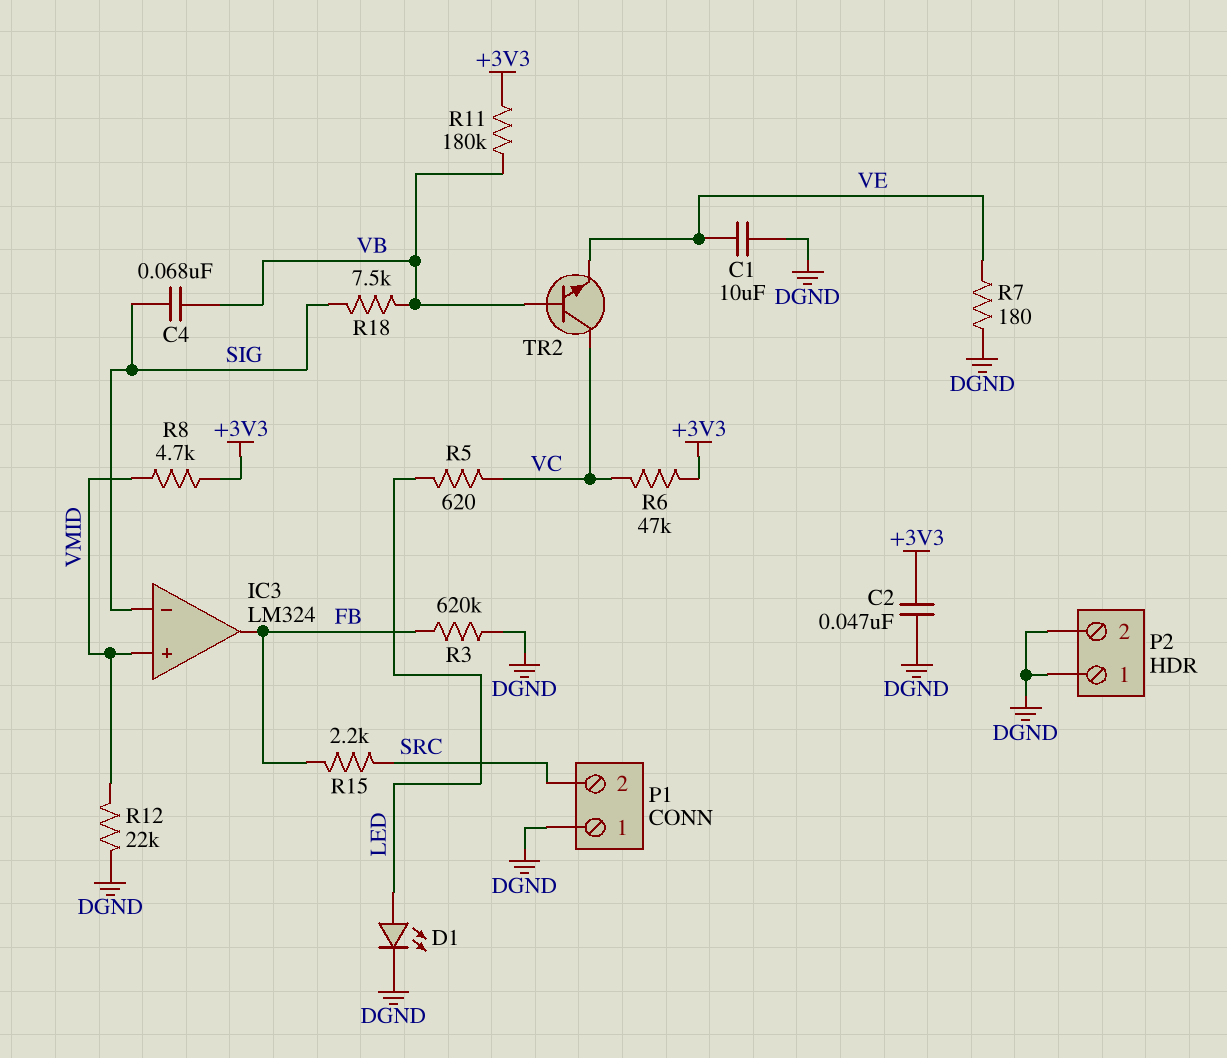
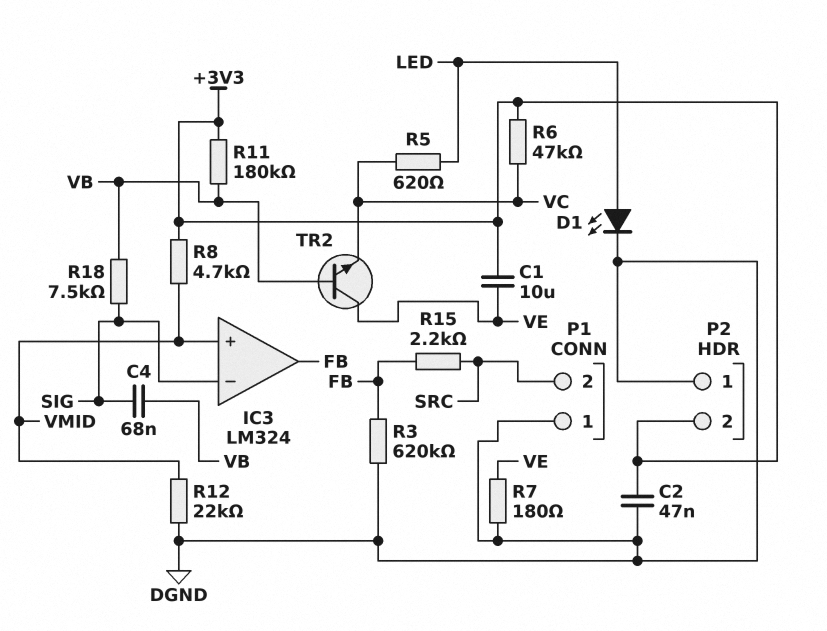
C1: 10uF (DGND, VE) -> 10uF (+3V3, VE)
P2 pin 2: DGND -> +3V3
TR2: NPN (B VB, C VC, E VE) -> NPN (B VB, C VE, E VC)

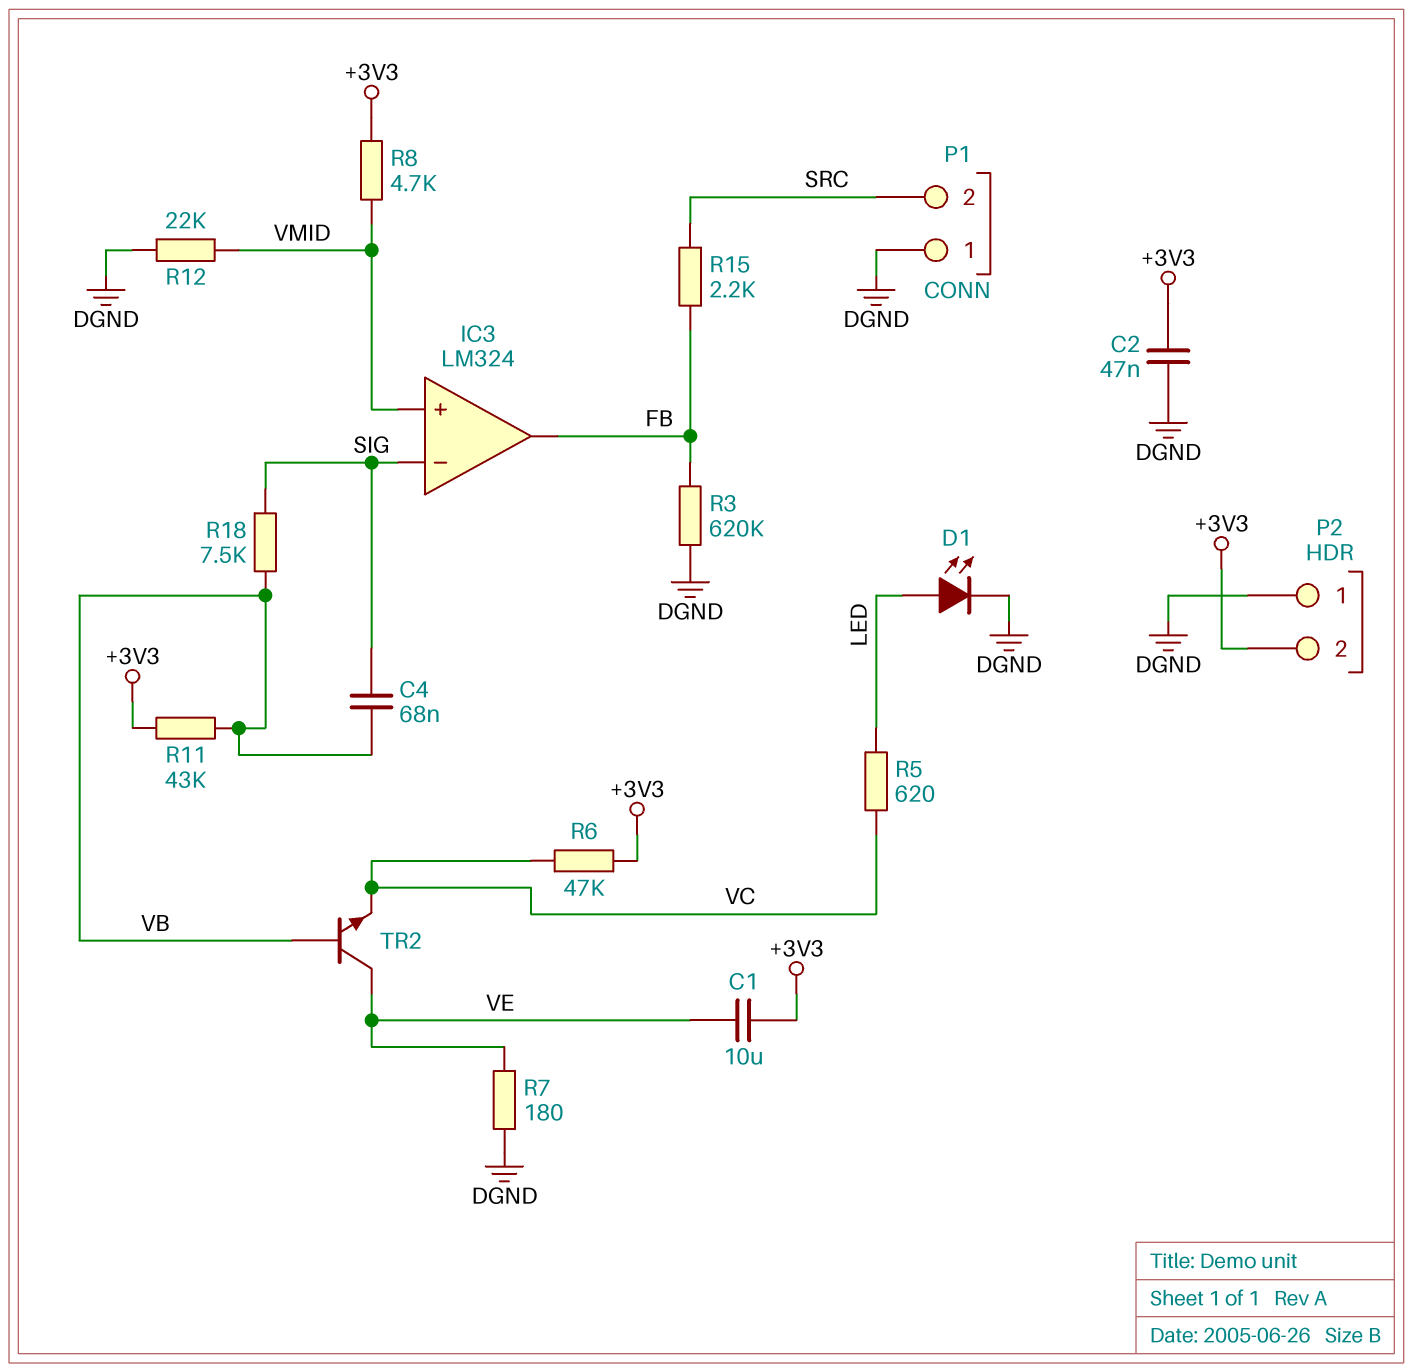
R11: 180k (+3V3, VB) -> 43k (+3V3, VB)

